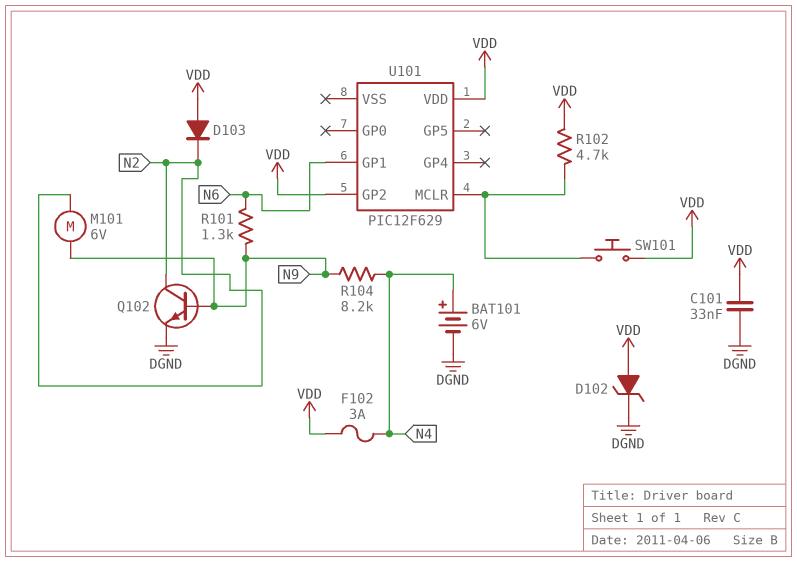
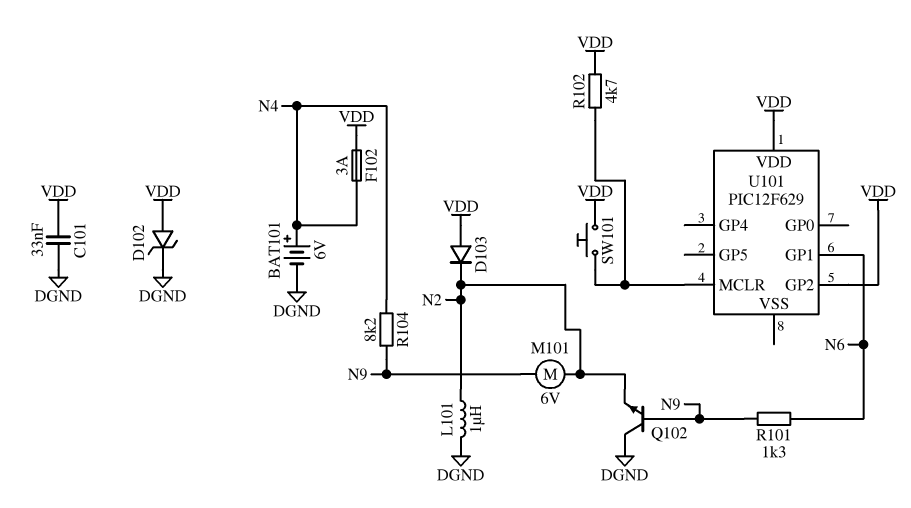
L101: none -> 1uH (DGND, N2)
Q102: NPN (B N9, C N2, E DGND) -> NPN (B N9, C DGND, E N2)

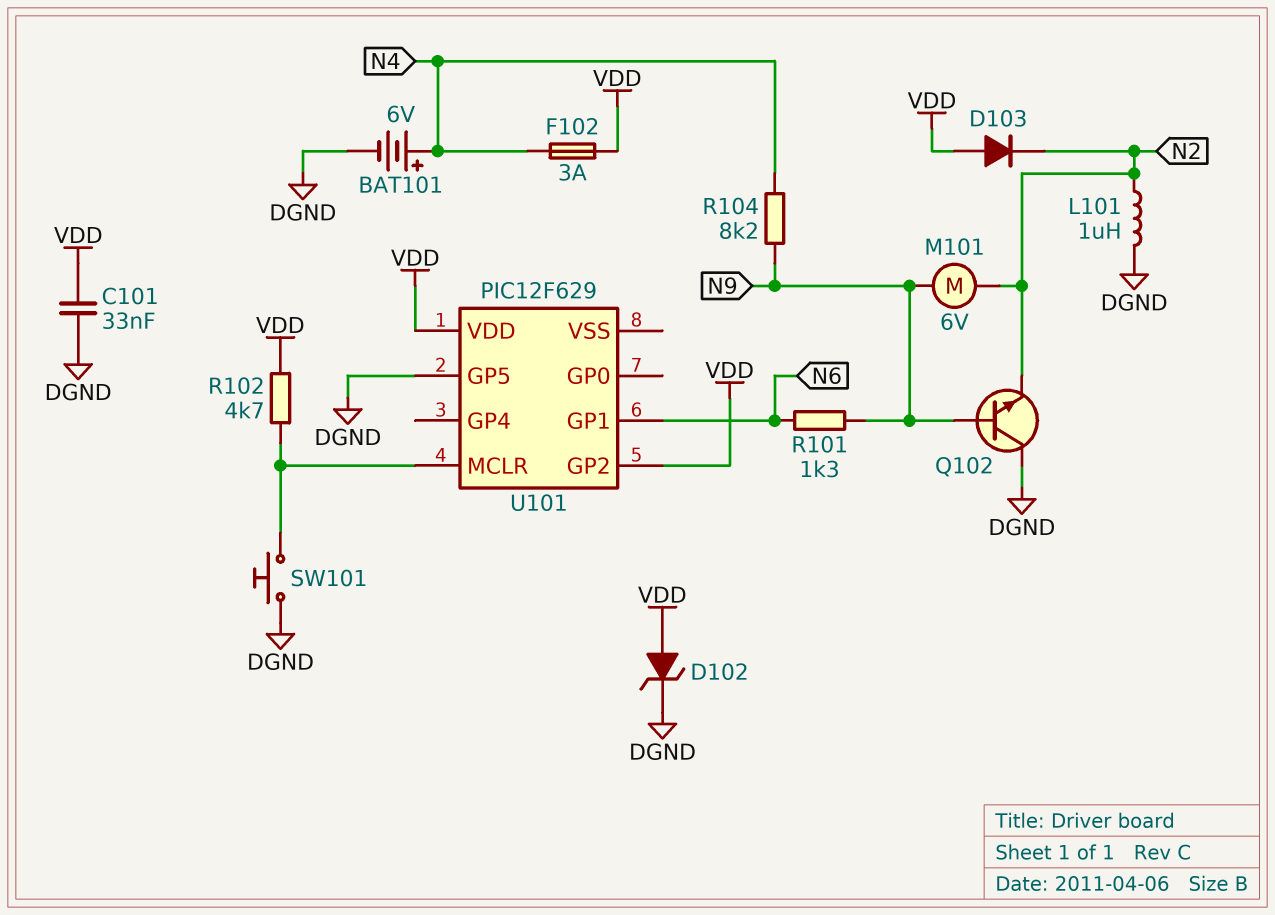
SW101: button (U101/MCLR, VDD) -> button (DGND, U101/MCLR)
U101 pin GP5: none -> DGND

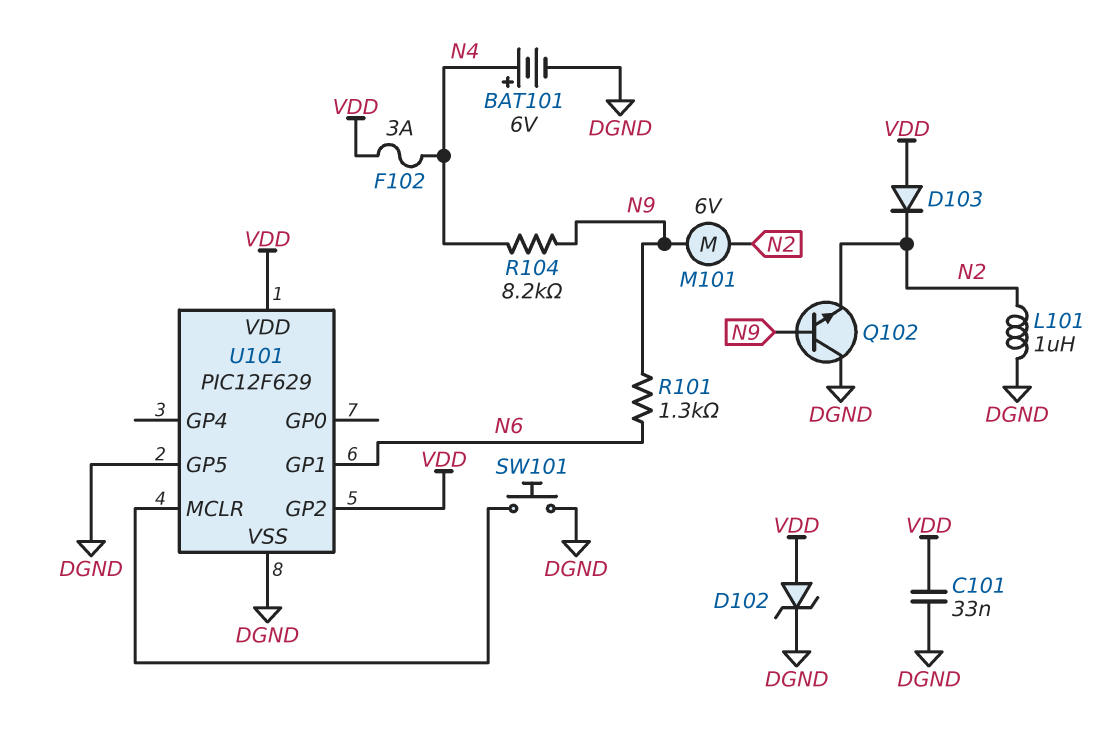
R102: 4.7k (U101/MCLR, VDD) -> none
U101 pin VSS: none -> DGND

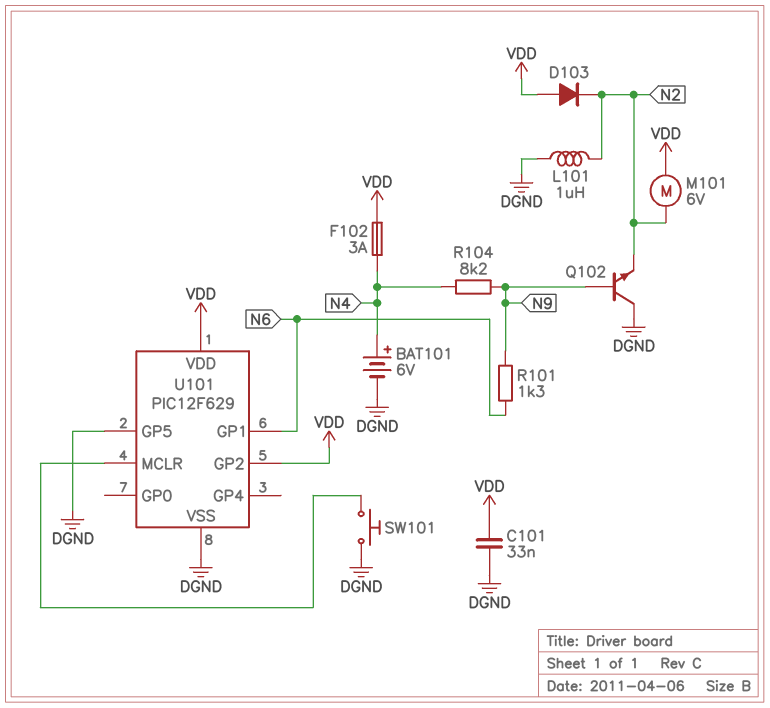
D102: zener (A VDD, K DGND) -> none
M101: motor 6V (N2, N9) -> motor 6V (N2, VDD)

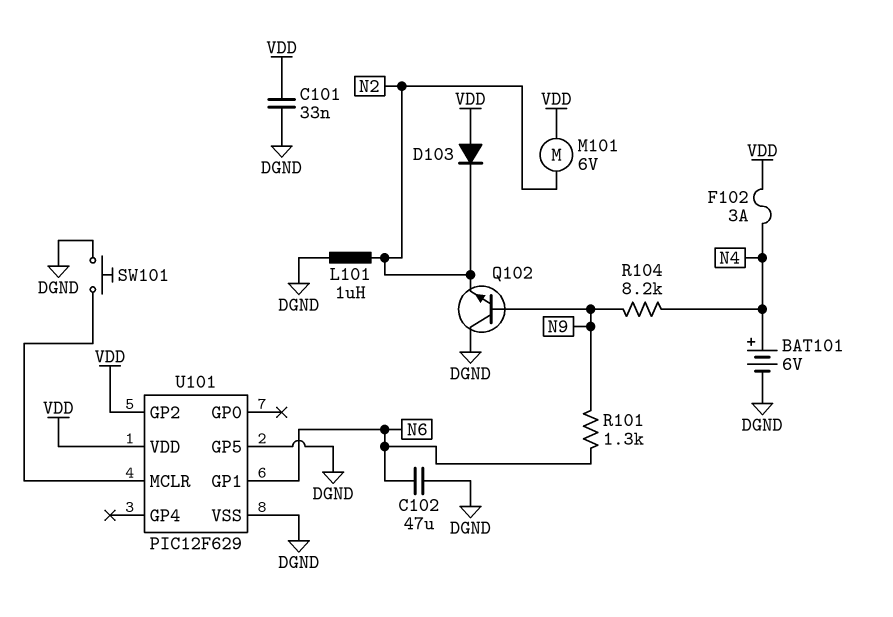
C102: none -> 47uF (DGND, N6)

